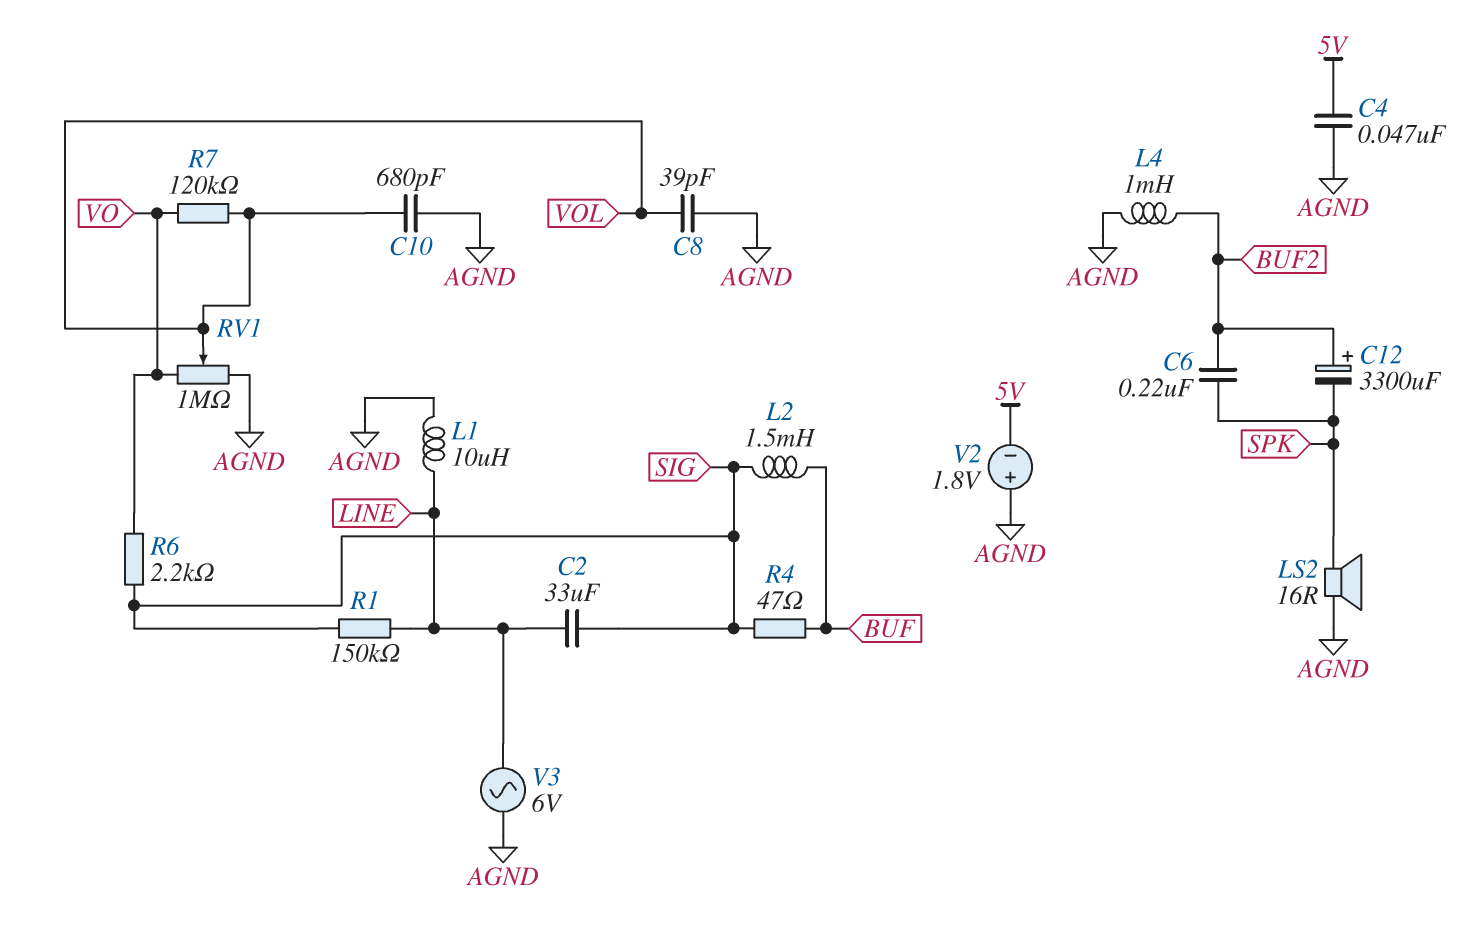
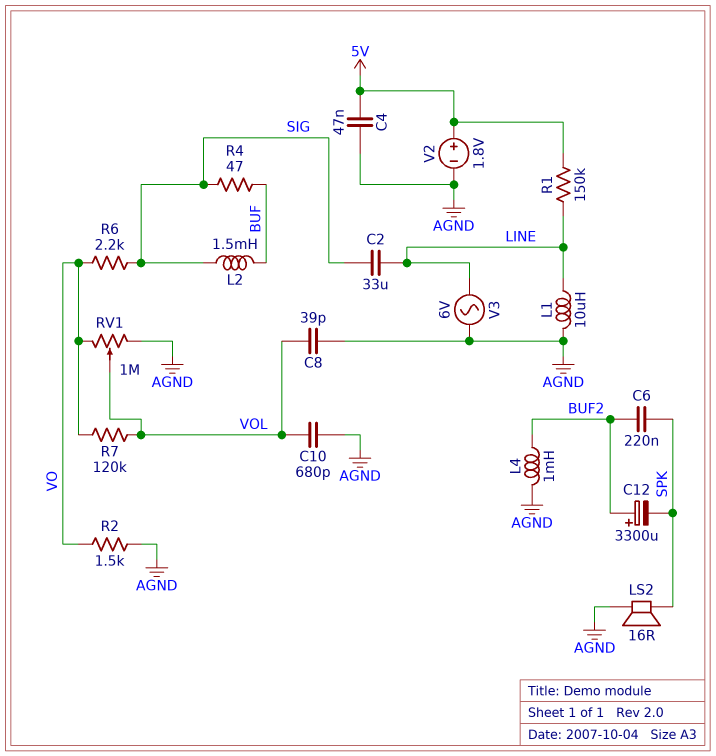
R1: 150k (LINE, SIG) -> 150k (5V, LINE)
R2: none -> 1.5k (AGND, VO)
V2: 1.8V (plus AGND, minus 5V) -> 1.8V (plus 5V, minus AGND)

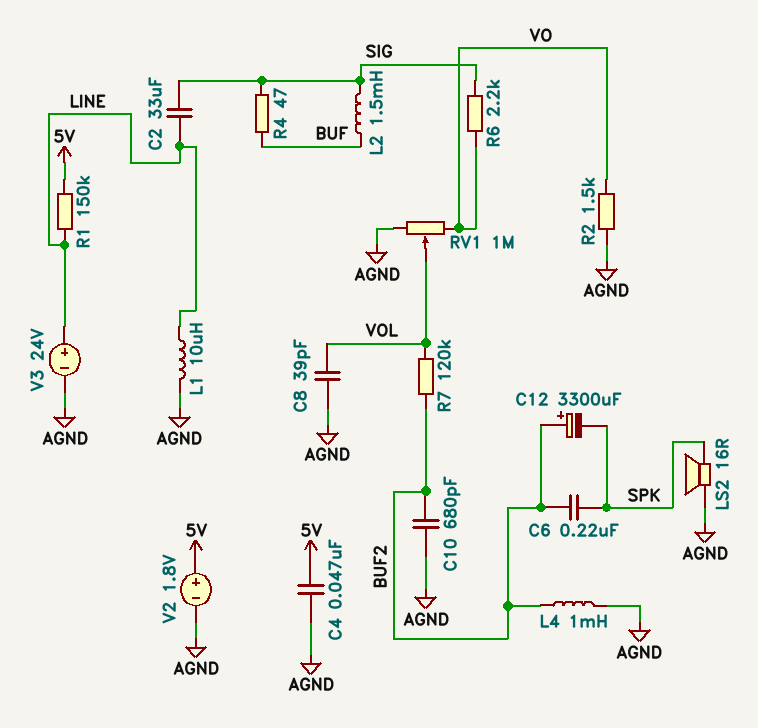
C10: 680pF (AGND, VOL) -> 680pF (AGND, BUF2)
R7: 120k (VO, VOL) -> 120k (BUF2, VOL)
V3: AC 6V (AGND, LINE) -> 24V (plus LINE, minus AGND)

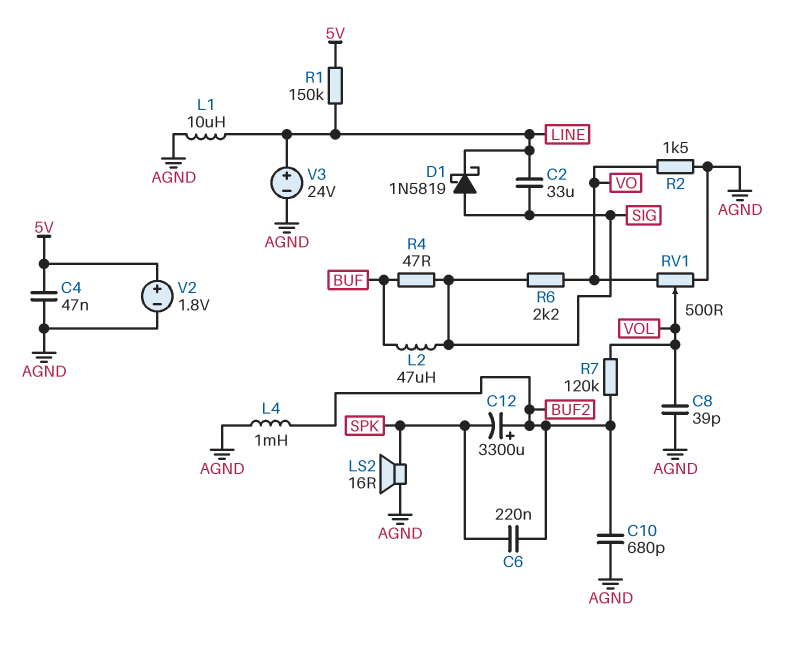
D1: none -> schottky 1N5819 (A SIG, K LINE)
L2: 1.5mH (BUF, SIG) -> 47uH (BUF, SIG)
RV1: 1M (AGND, VO, wiper VOL) -> 500 (AGND, VO, wiper VOL)

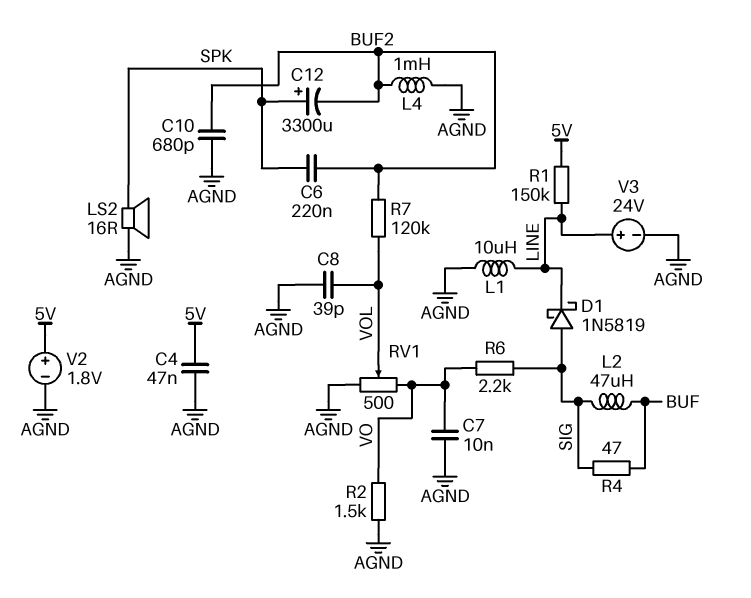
C2: 33uF (LINE, SIG) -> none
C7: none -> 10nF (AGND, VO)
C12: 3300uF (plus BUF2, minus SPK) -> 3300uF (plus SPK, minus BUF2)

